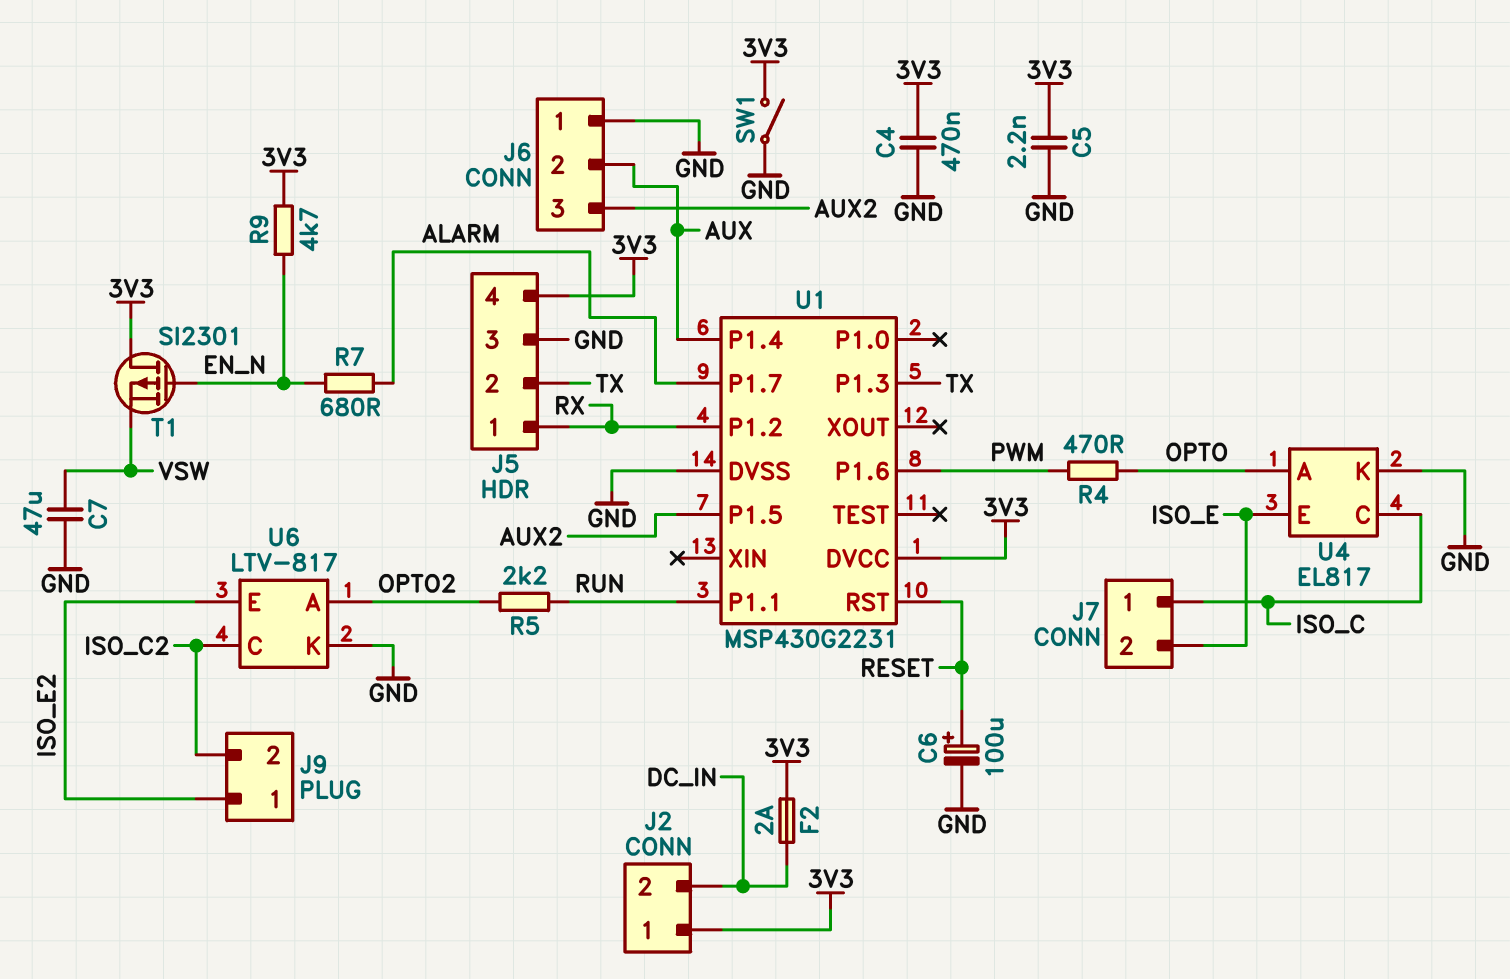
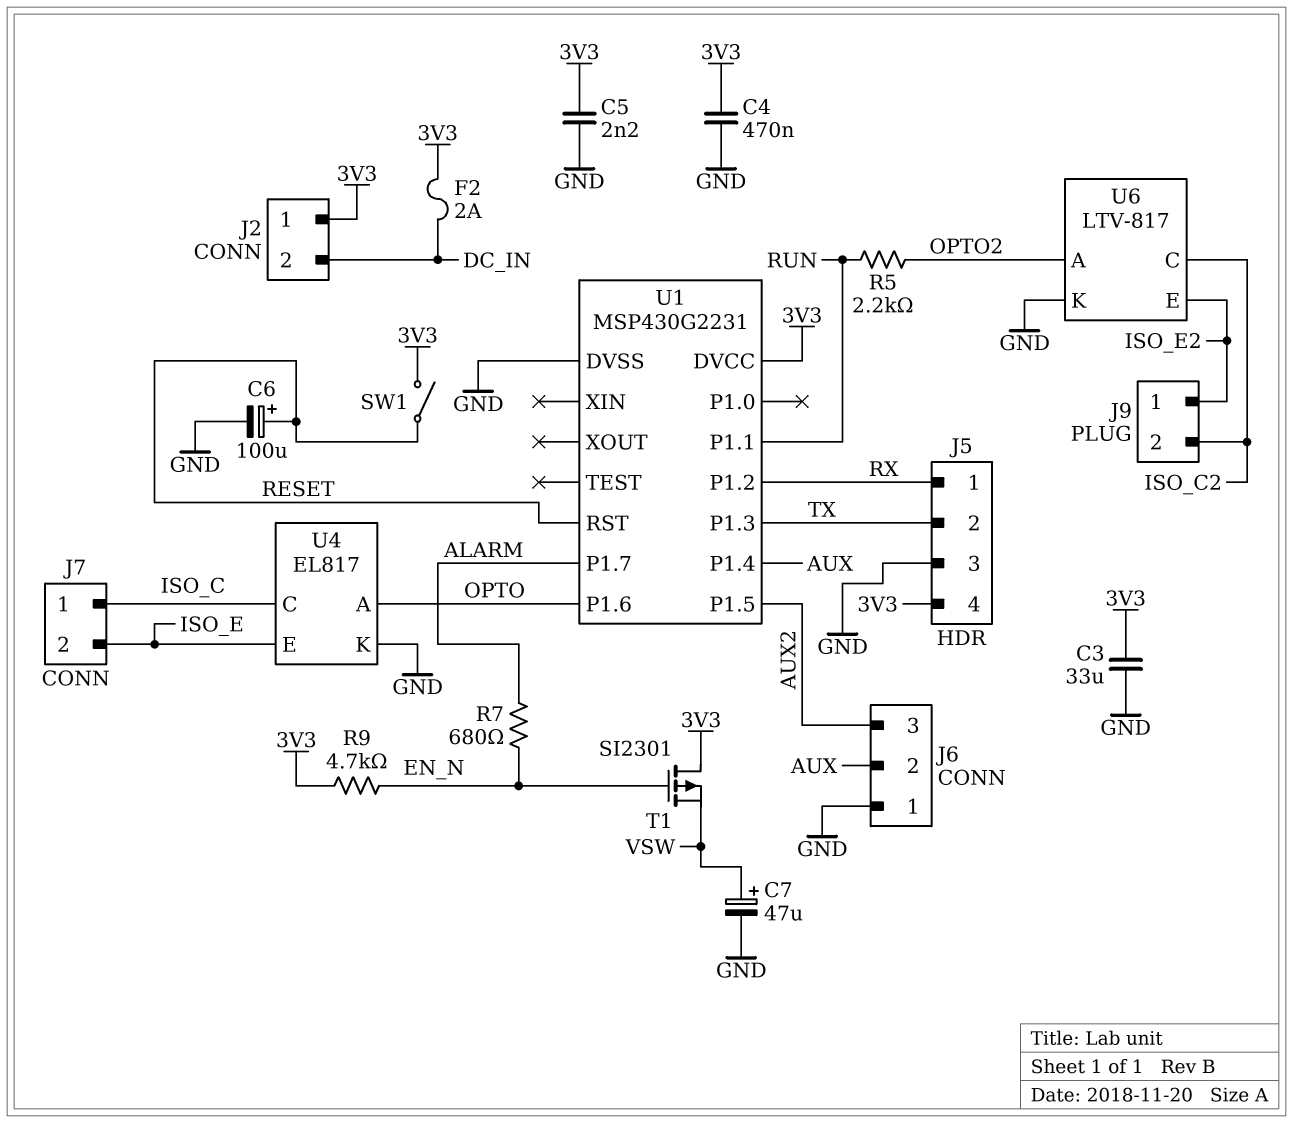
C3: none -> 33uF (3V3, GND)
C7: 47uF (GND, VSW) -> 47uF (plus VSW, minus GND)
R4: 470 (OPTO, PWM) -> none
SW1: switch (3V3, GND) -> switch (3V3, RESET)
U1 pin P1.6: PWM -> OPTO

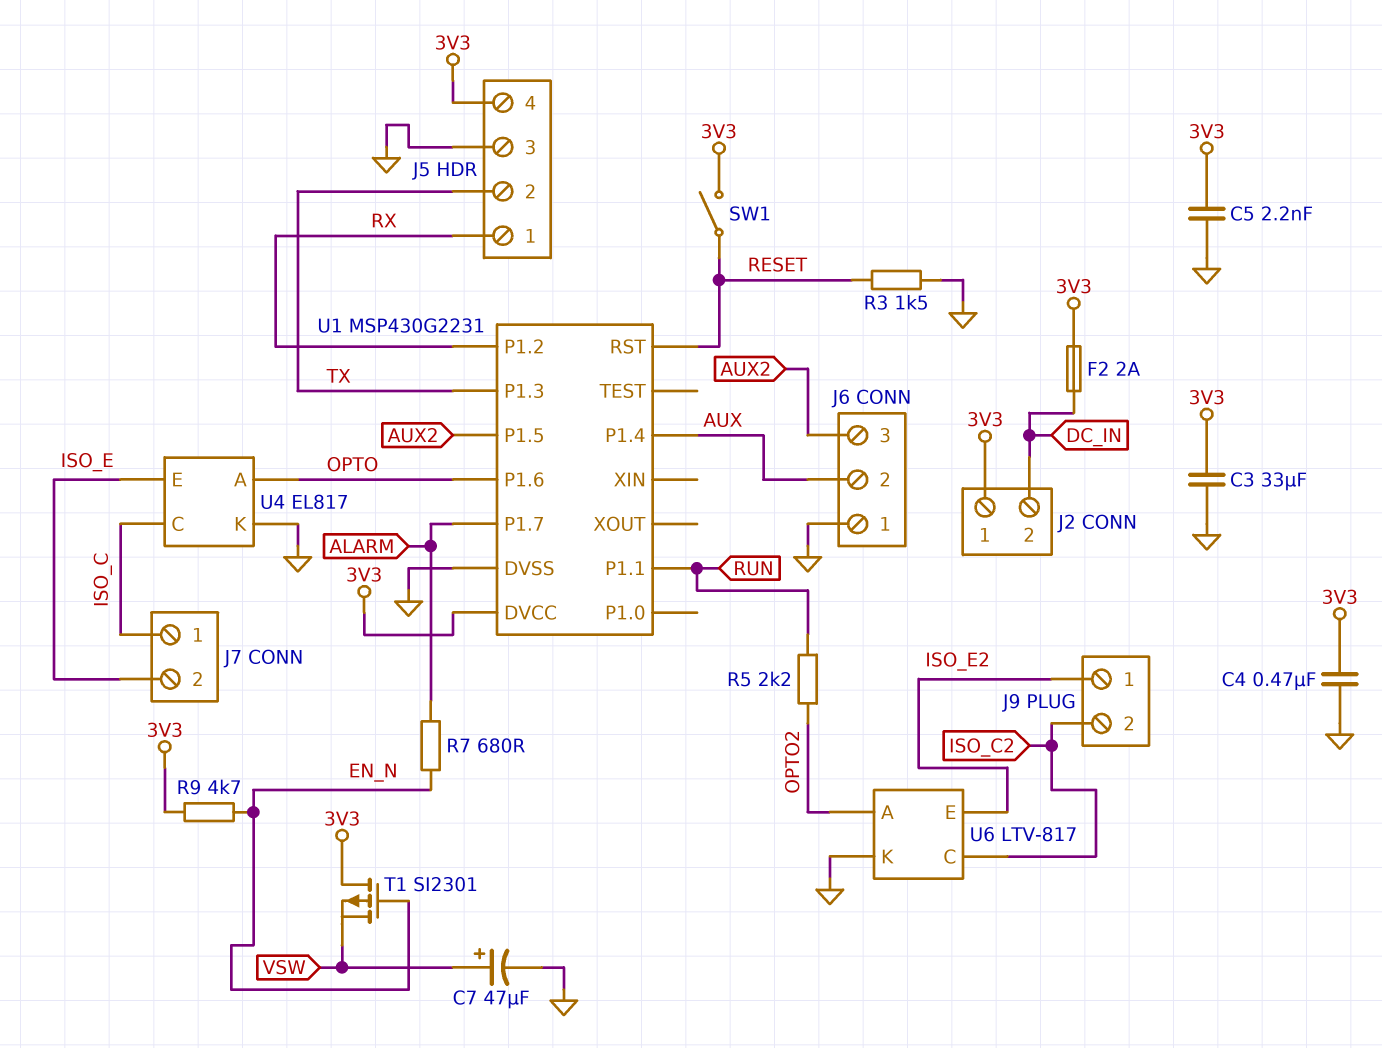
C6: 100uF (plus RESET, minus GND) -> none
R3: none -> 1.5k (GND, RESET)

